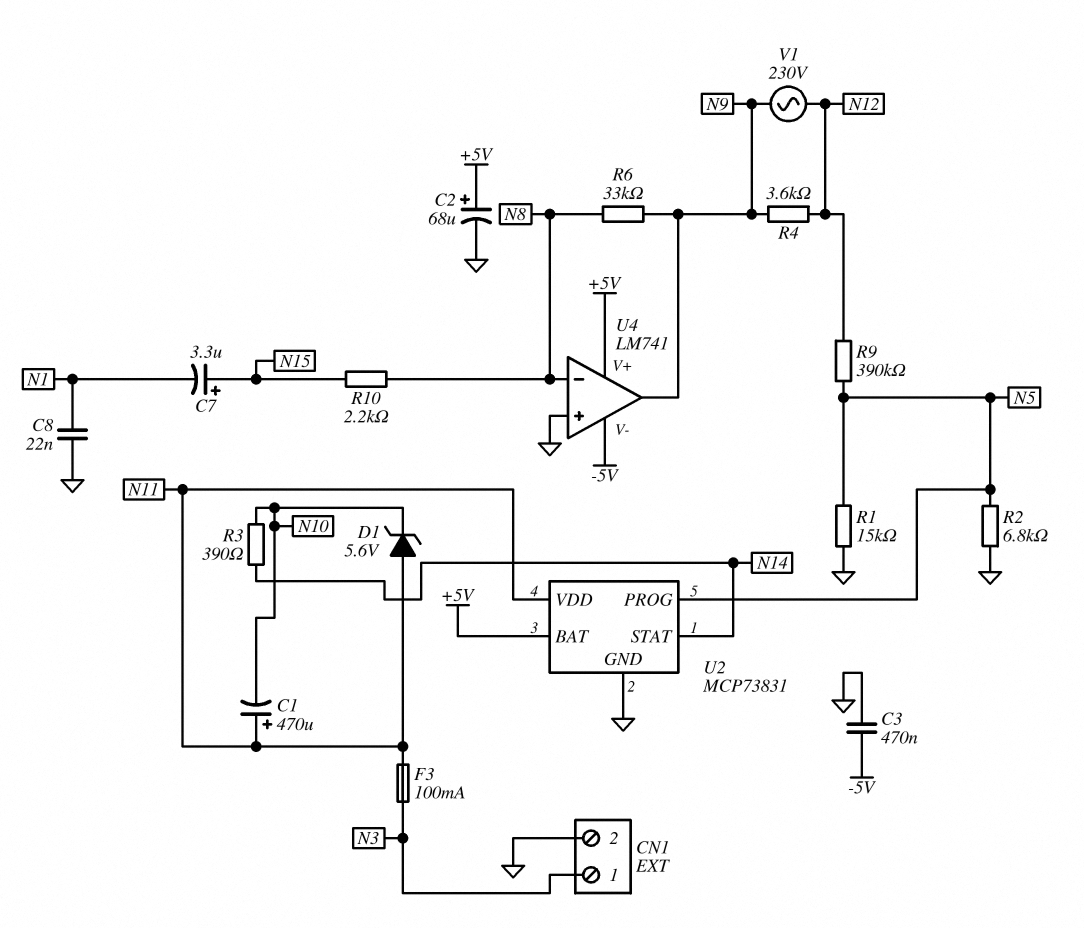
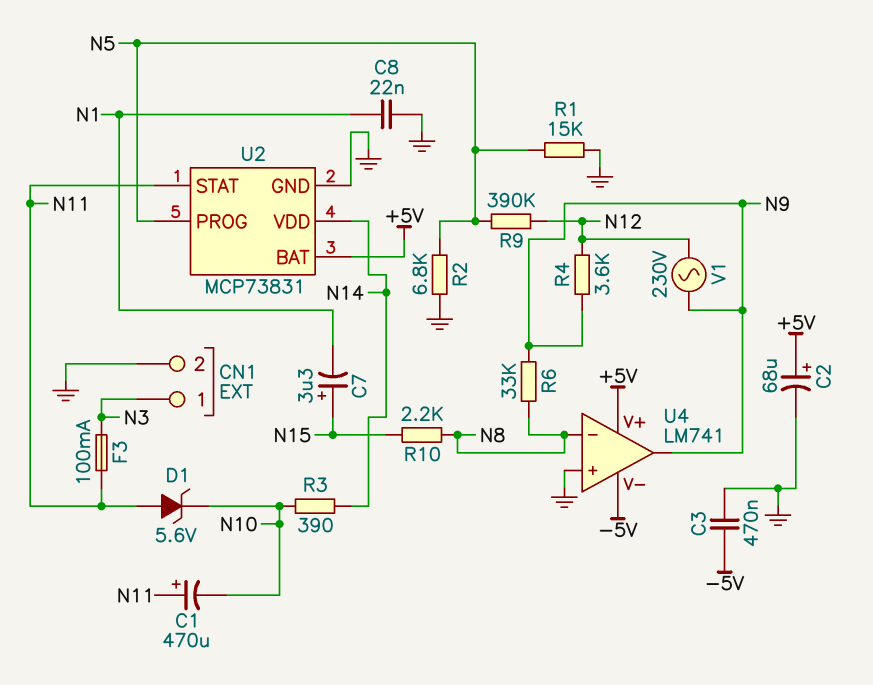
U2 pin STAT: N14 -> N11
U2 pin VDD: N11 -> N14

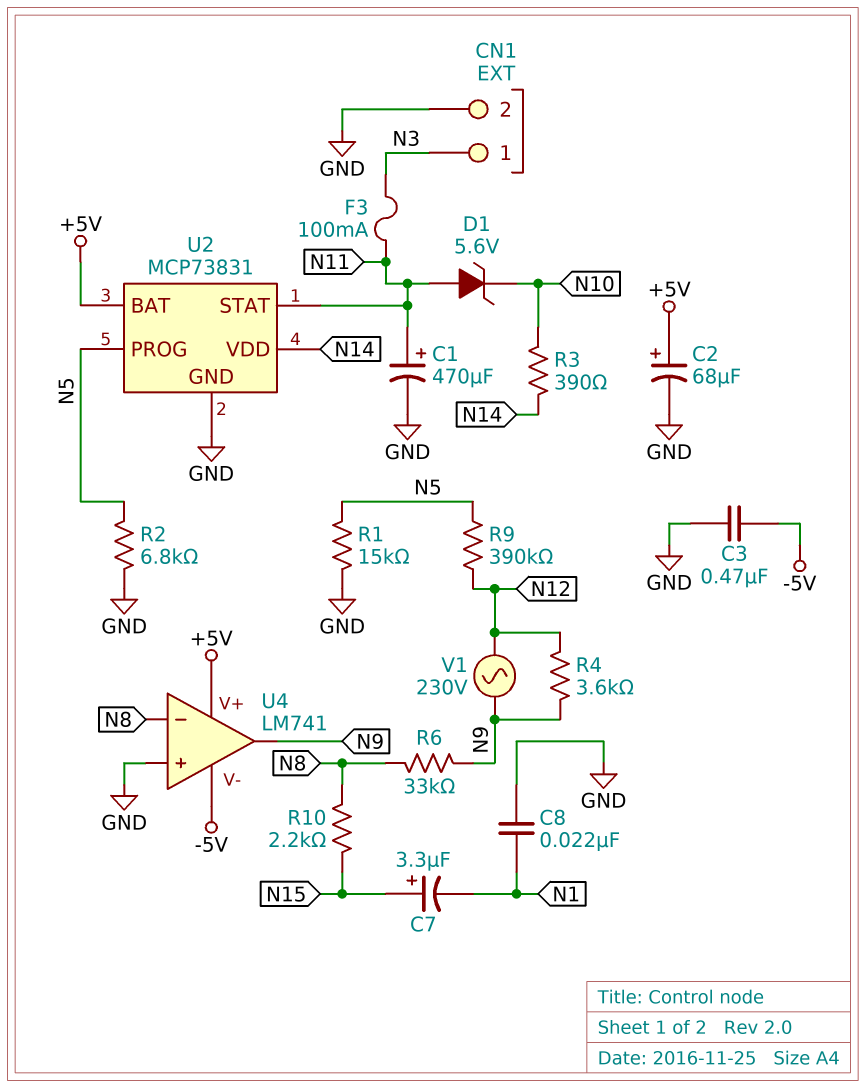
C1: 470uF (plus N11, minus N10) -> 470uF (plus N11, minus GND)

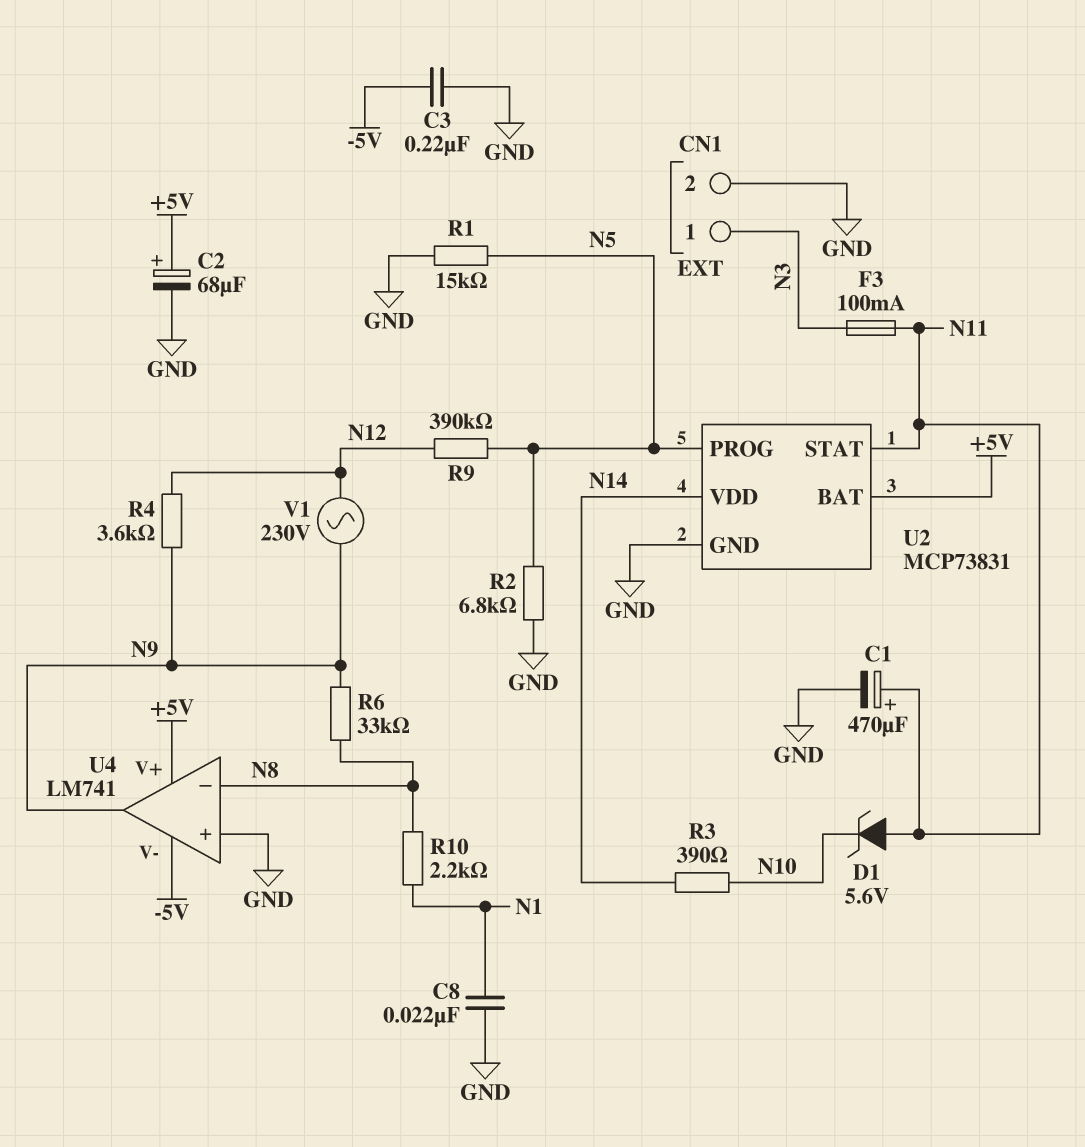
C3: 470nF (-5V, GND) -> 220nF (-5V, GND)
C7: 3.3uF (plus N15, minus N1) -> none
R10: 2.2k (N8, N15) -> 2.2k (N1, N8)

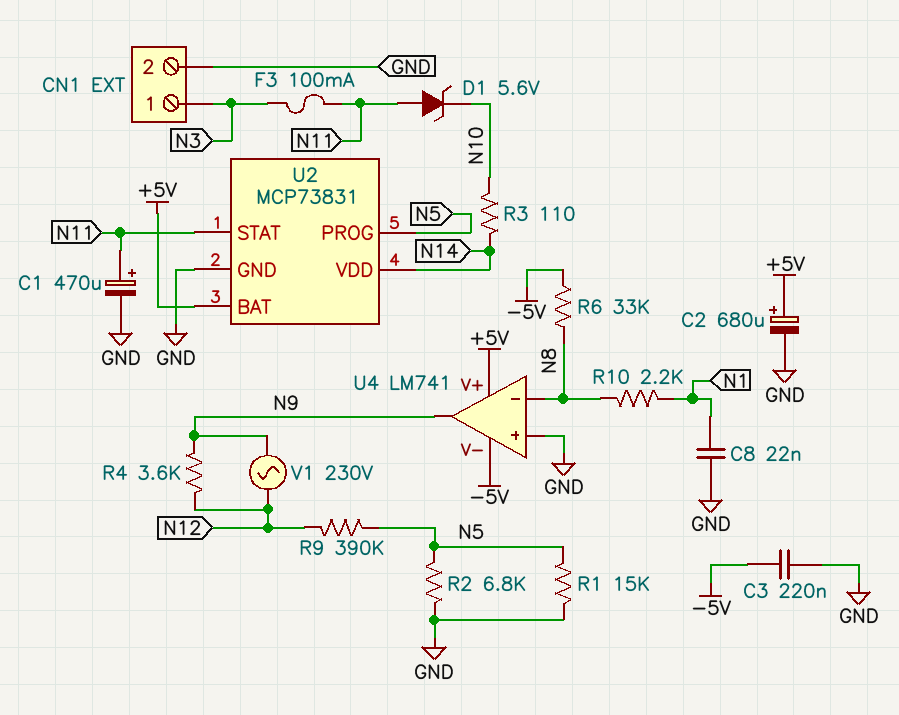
C2: 68uF (plus +5V, minus GND) -> 680uF (plus +5V, minus GND)
R3: 390 (N10, N14) -> 110 (N10, N14)
R6: 33k (N8, N9) -> 33k (-5V, N8)

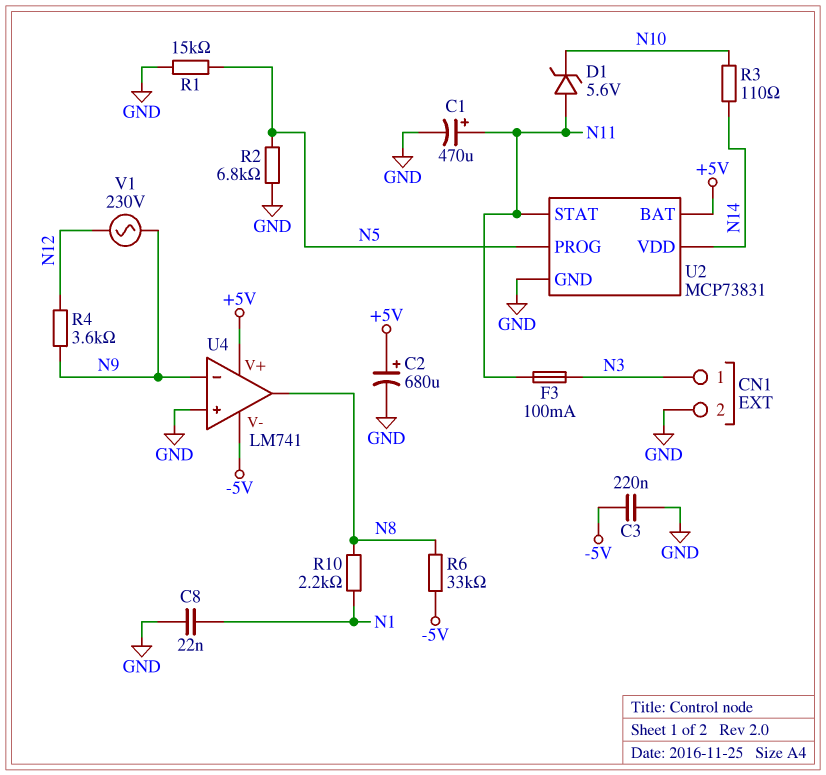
R9: 390k (N5, N12) -> none
U4 pin in-: N8 -> N9
U4 pin out: N9 -> N8

